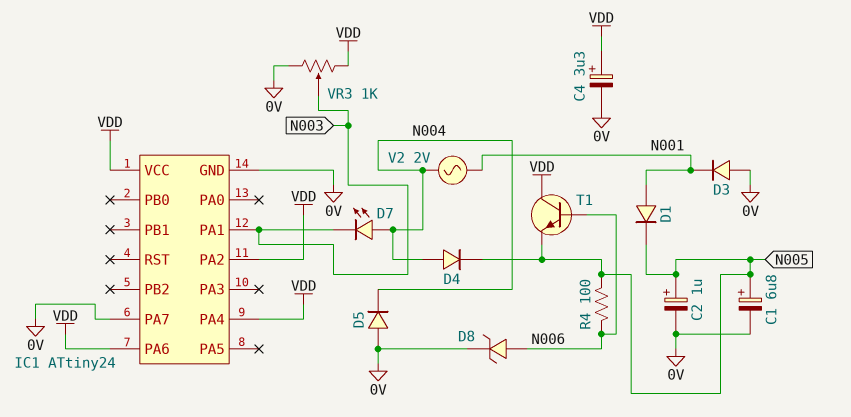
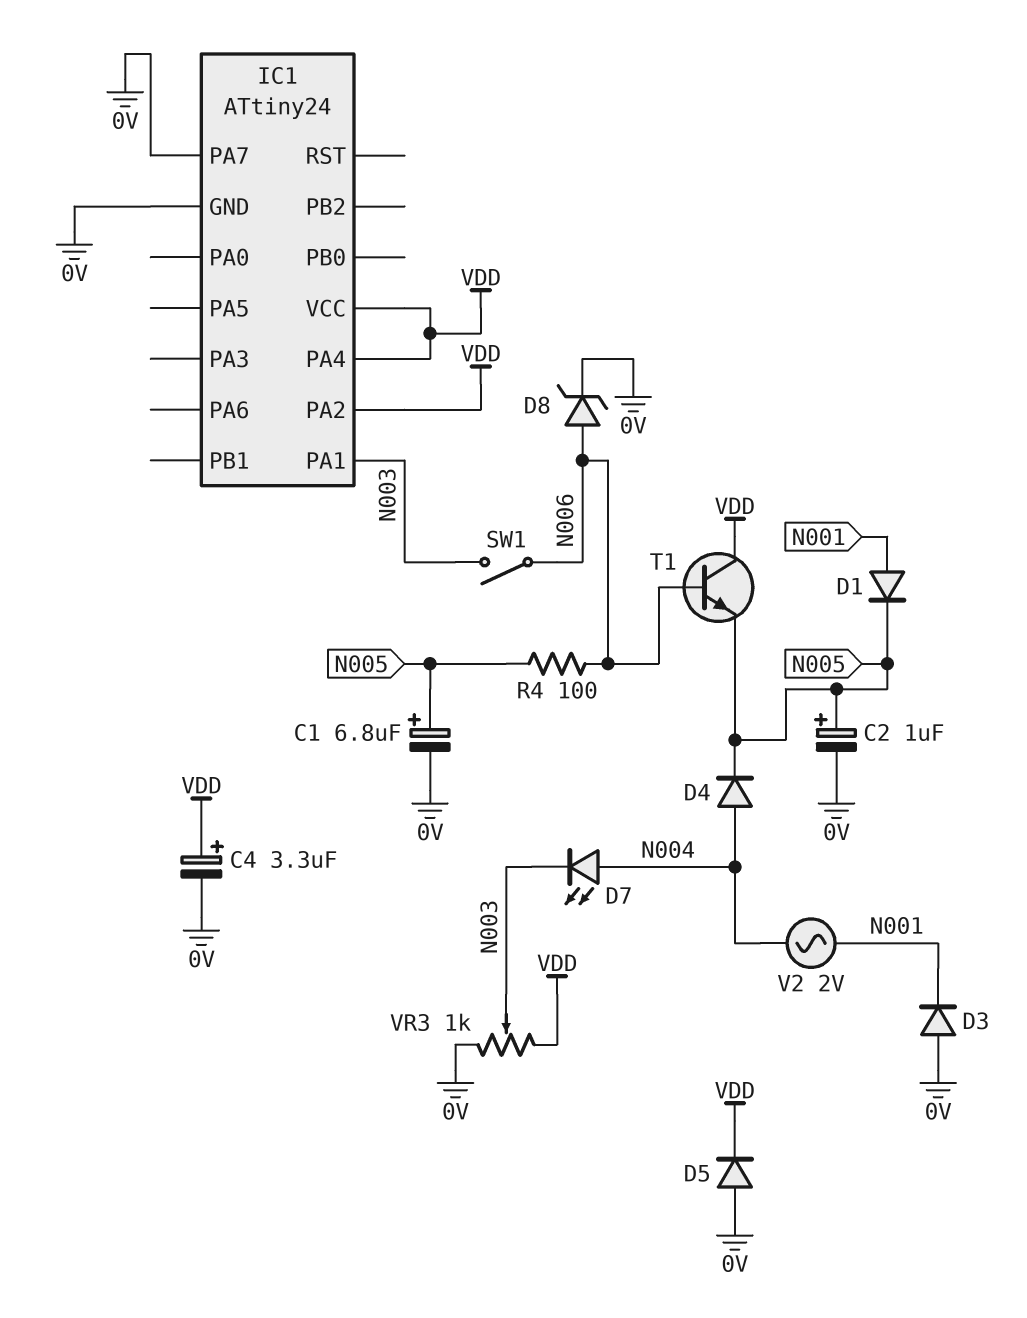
D5: diode (A 0V, K N004) -> diode (A 0V, K VDD)
IC1 pin PA6: VDD -> none
SW1: none -> switch (N003, N006)

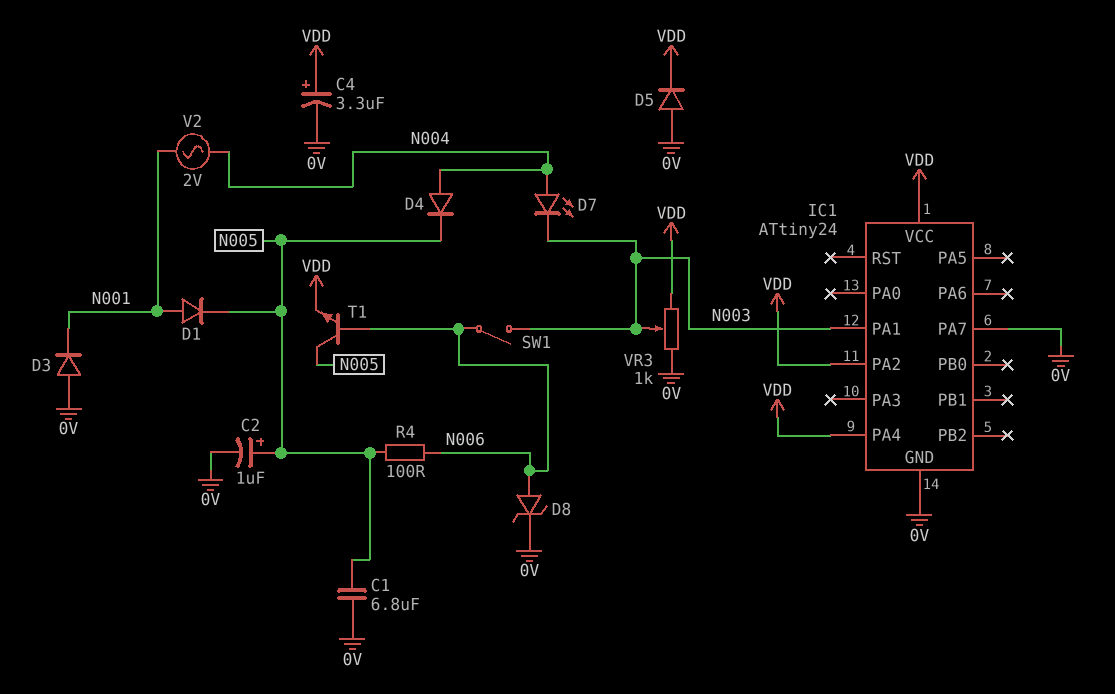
C1: 6.8uF (plus N005, minus 0V) -> 6.8uF (0V, N005)
T1: NPN (B N006, C VDD, E N005) -> NPN (B N006, C N005, E VDD)

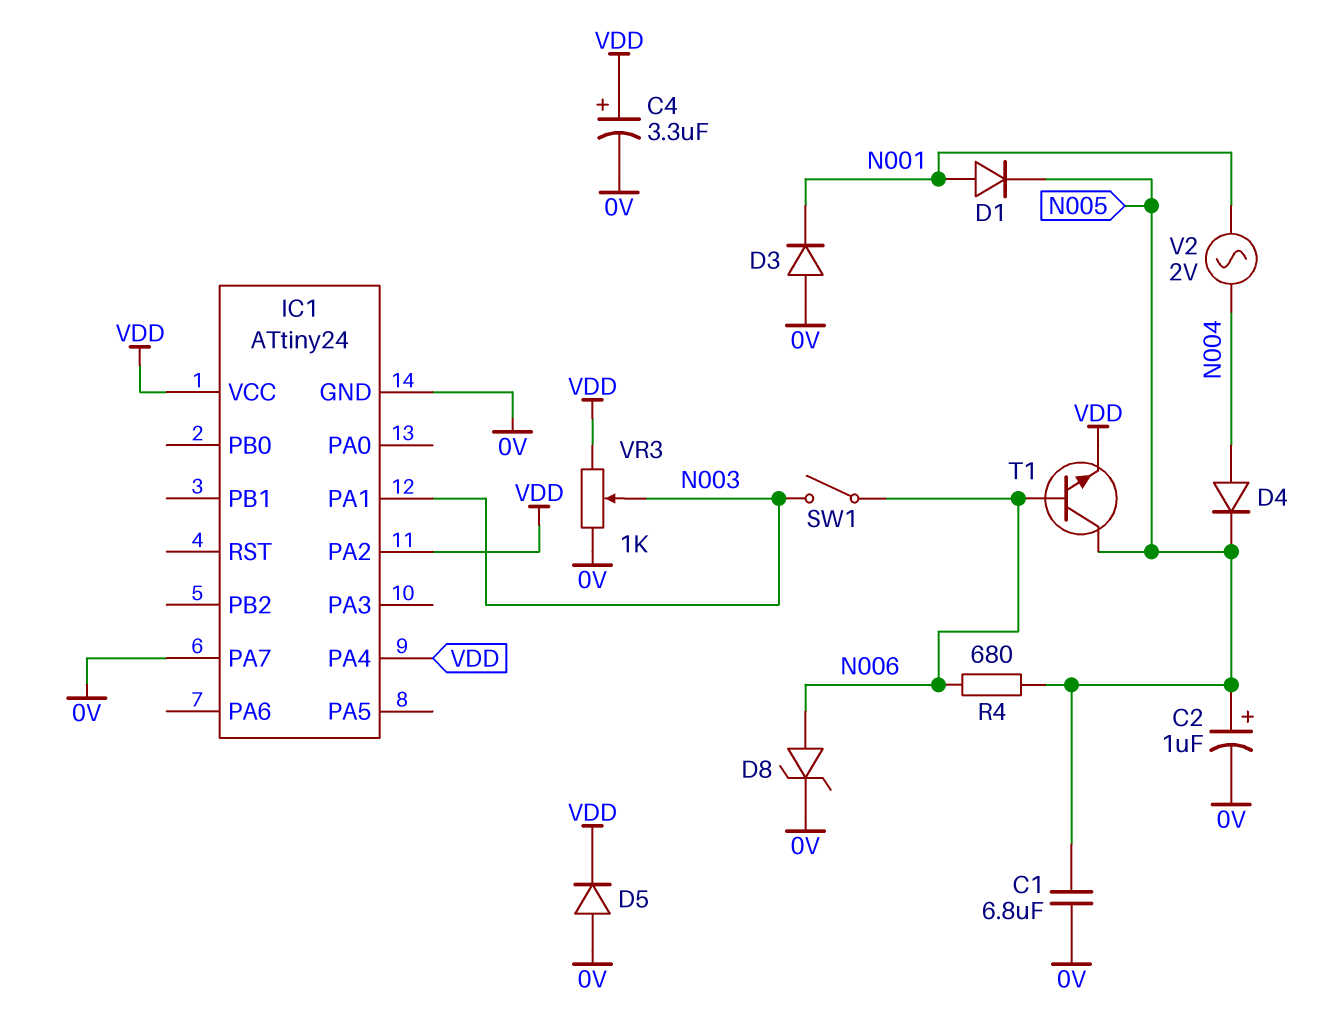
D7: LED (A N004, K N003) -> none
R4: 100 (N005, N006) -> 680 (N005, N006)

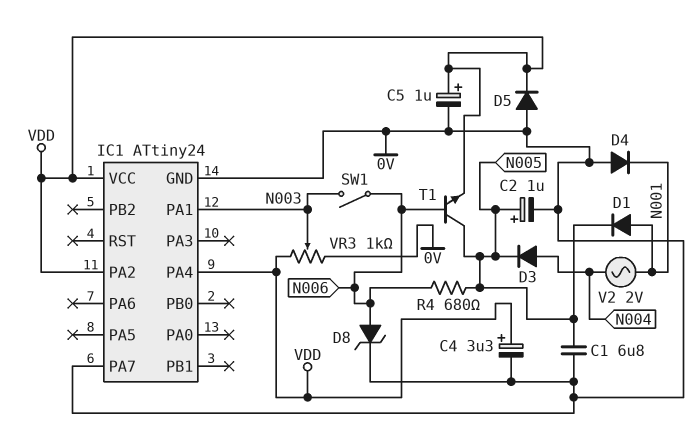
C5: none -> 1uF (plus VDD, minus 0V)
D3: diode (A 0V, K N001) -> diode (A N004, K N005)
D4: diode (A N004, K N005) -> diode (A 0V, K N001)

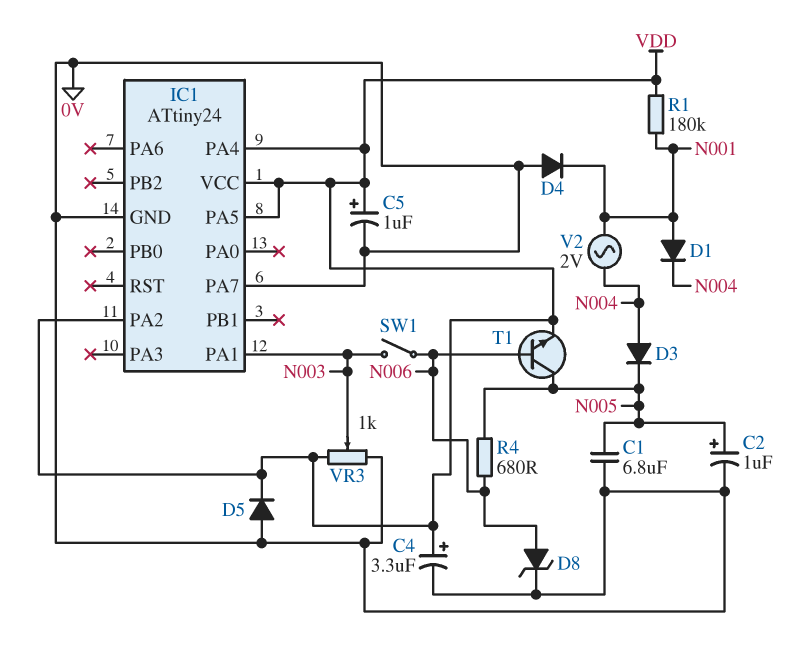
D1: diode (A N001, K N005) -> diode (A N001, K N004)
IC1 pin PA5: none -> VDD
R1: none -> 180k (N001, VDD)

